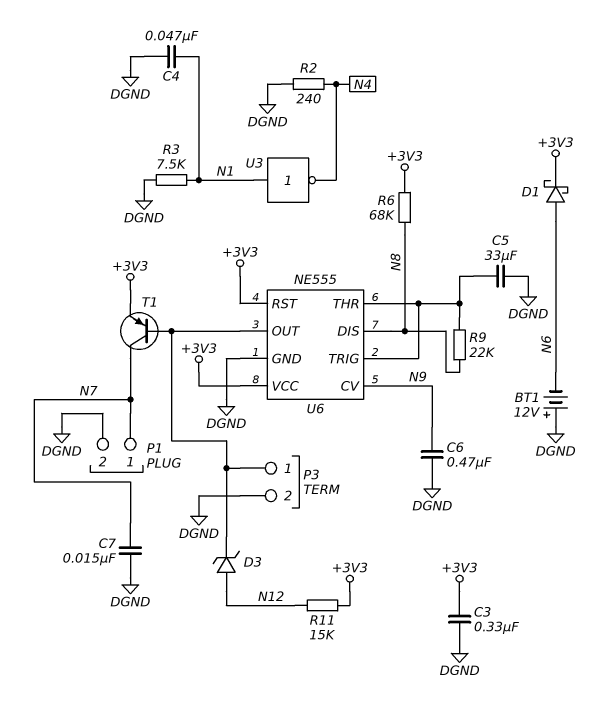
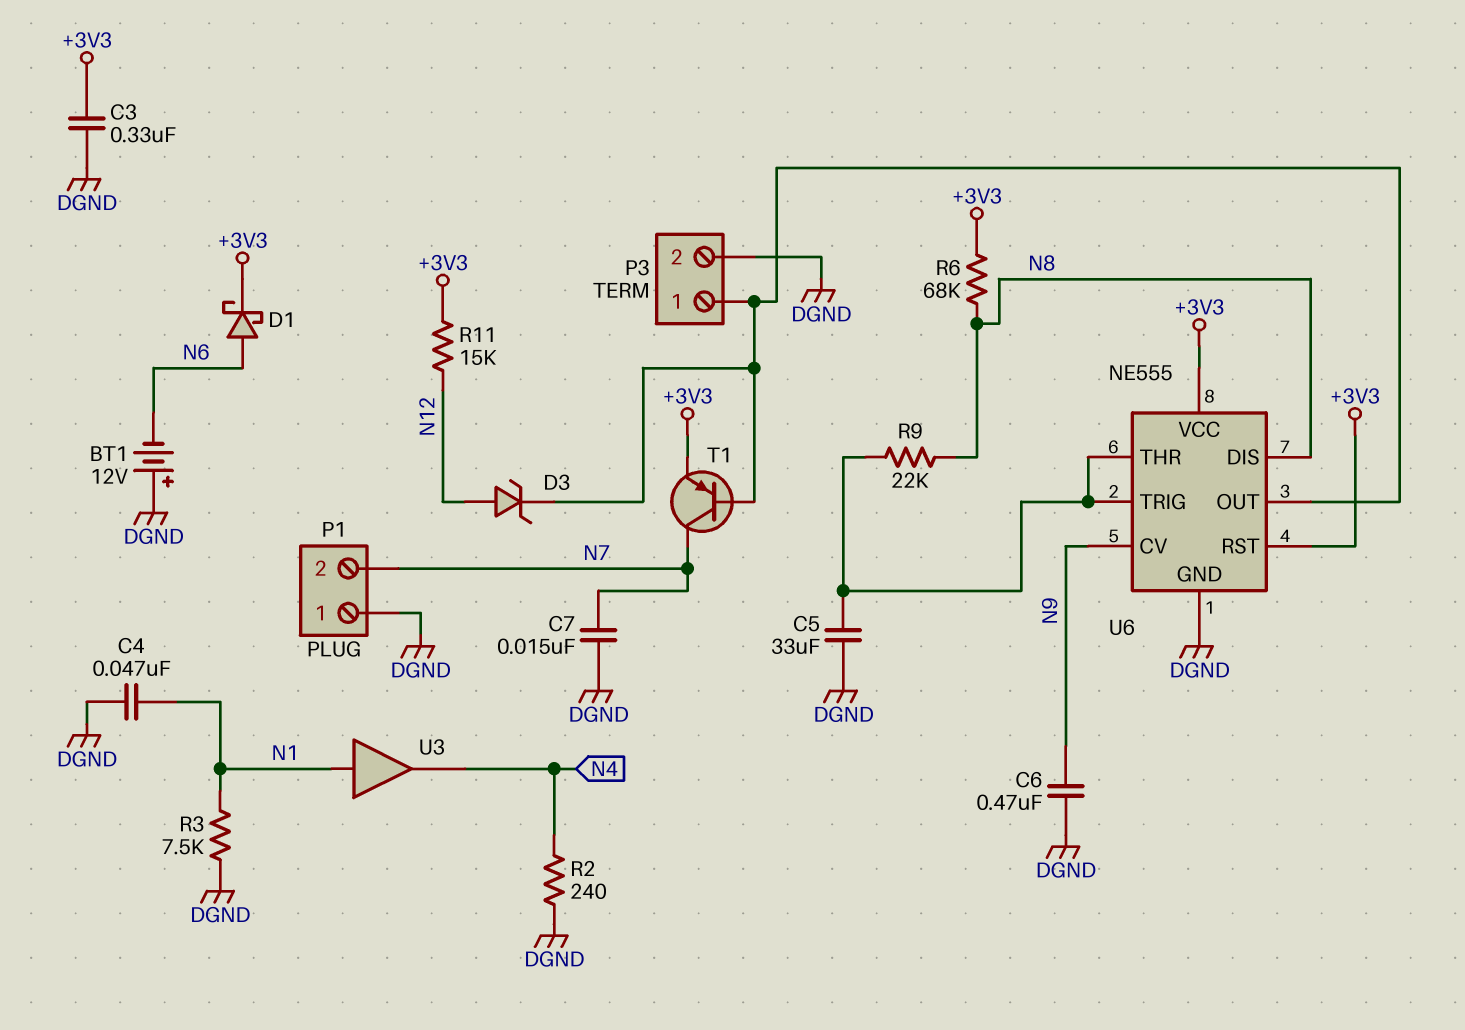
P1 pin 1: N7 -> DGND
P1 pin 2: DGND -> N7
U3: NOT (in N1, out N4) -> buffer (in N1, out N4)

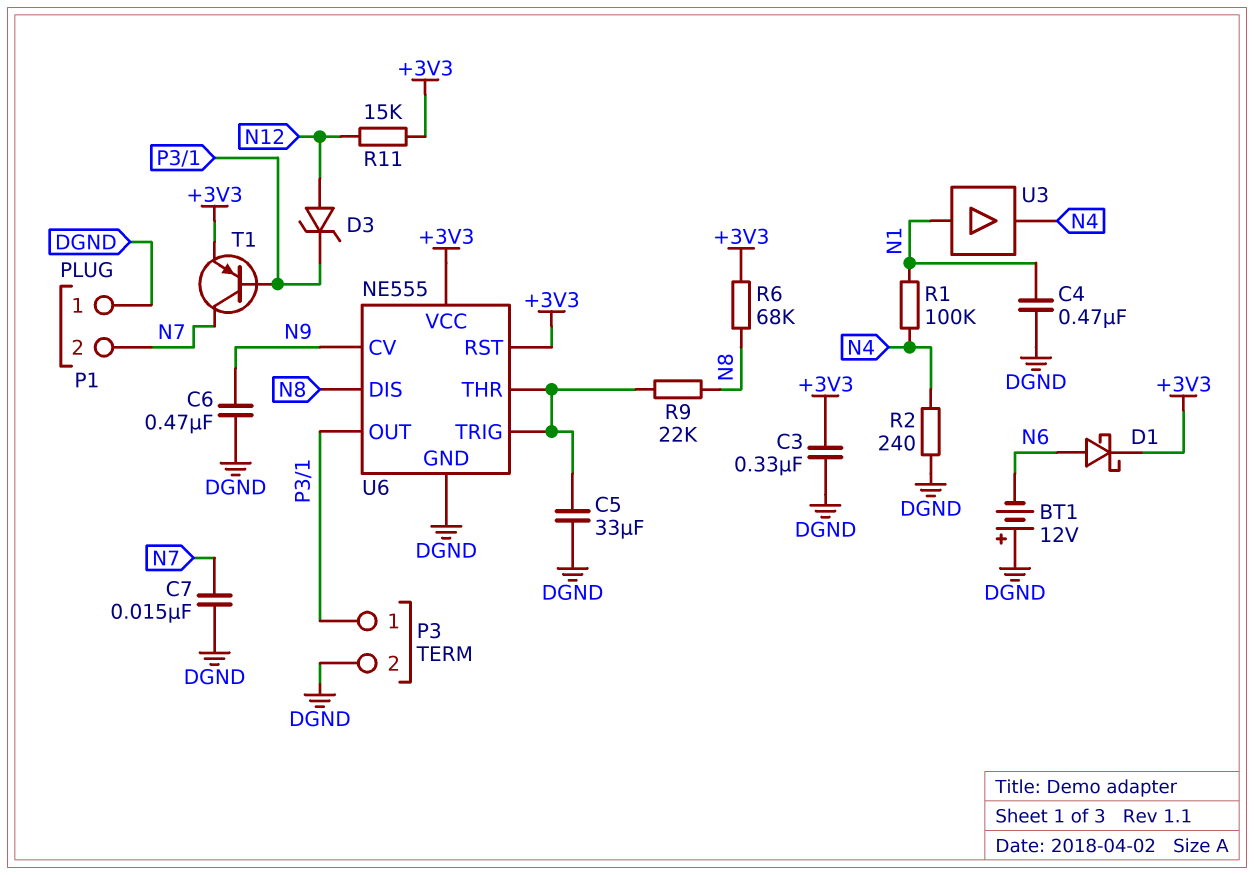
C4: 47nF (DGND, N1) -> 470nF (DGND, N1)
R1: none -> 100k (N1, N4)
R3: 7.5k (DGND, N1) -> none

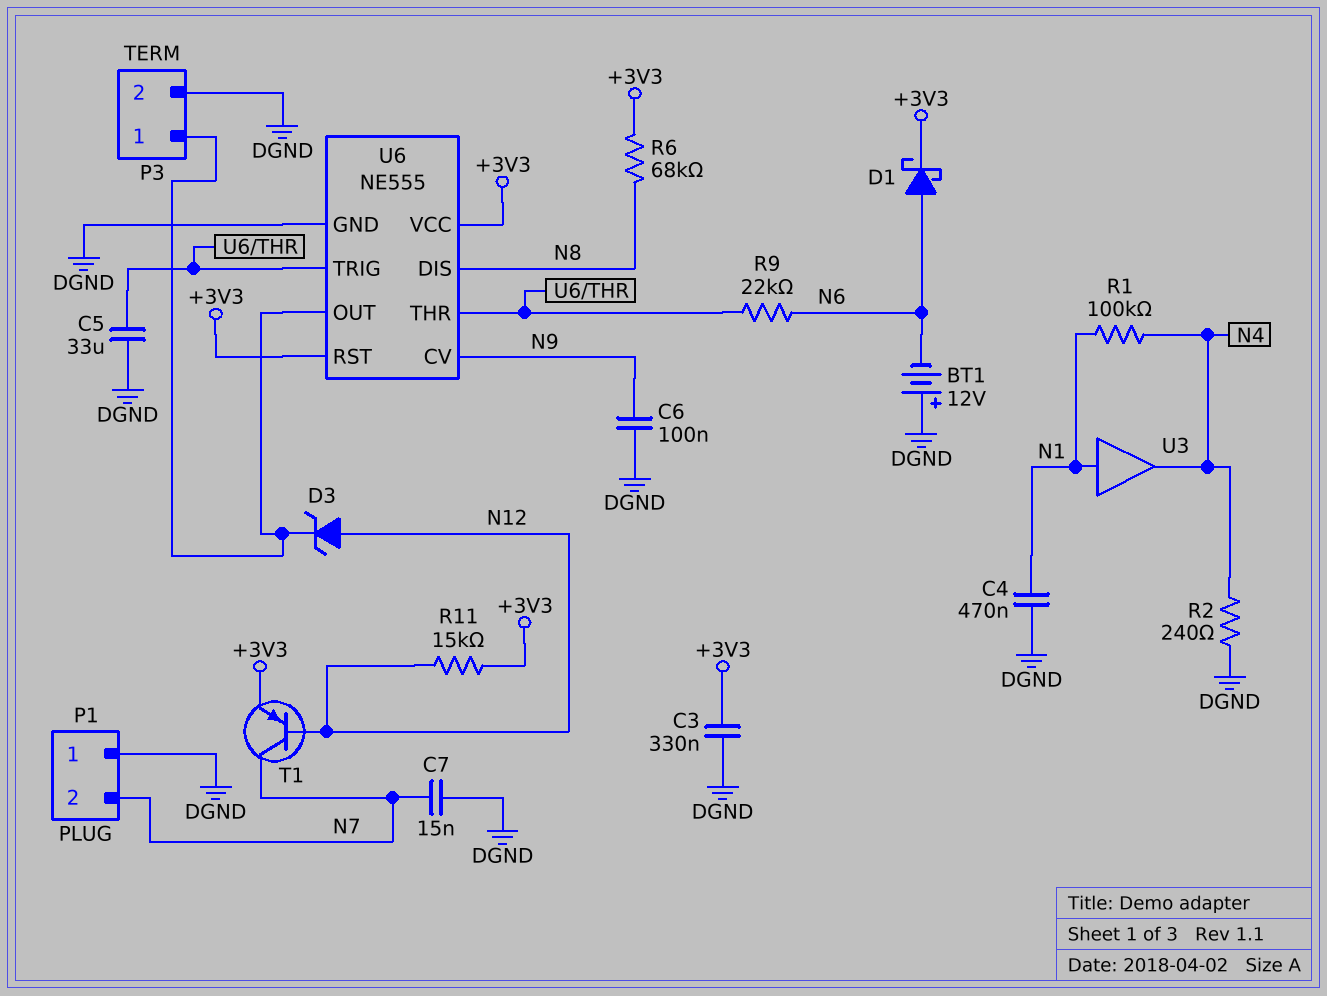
C6: 470nF (DGND, N9) -> 100nF (DGND, N9)
R9: 22k (N8, U6/THR) -> 22k (N6, U6/THR)
T1: PNP (B P3/1, C N7, E +3V3) -> PNP (B N12, C N7, E +3V3)

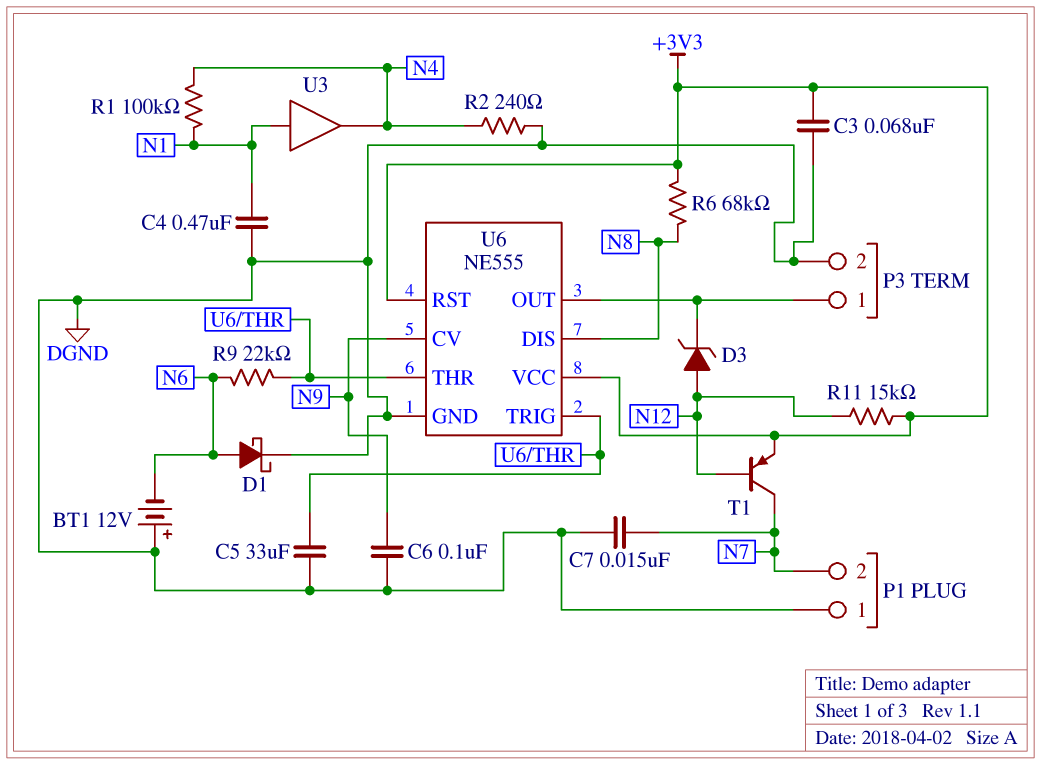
C3: 330nF (+3V3, DGND) -> 68nF (+3V3, DGND)
D1: schottky (A N6, K +3V3) -> schottky (A N6, K DGND)

